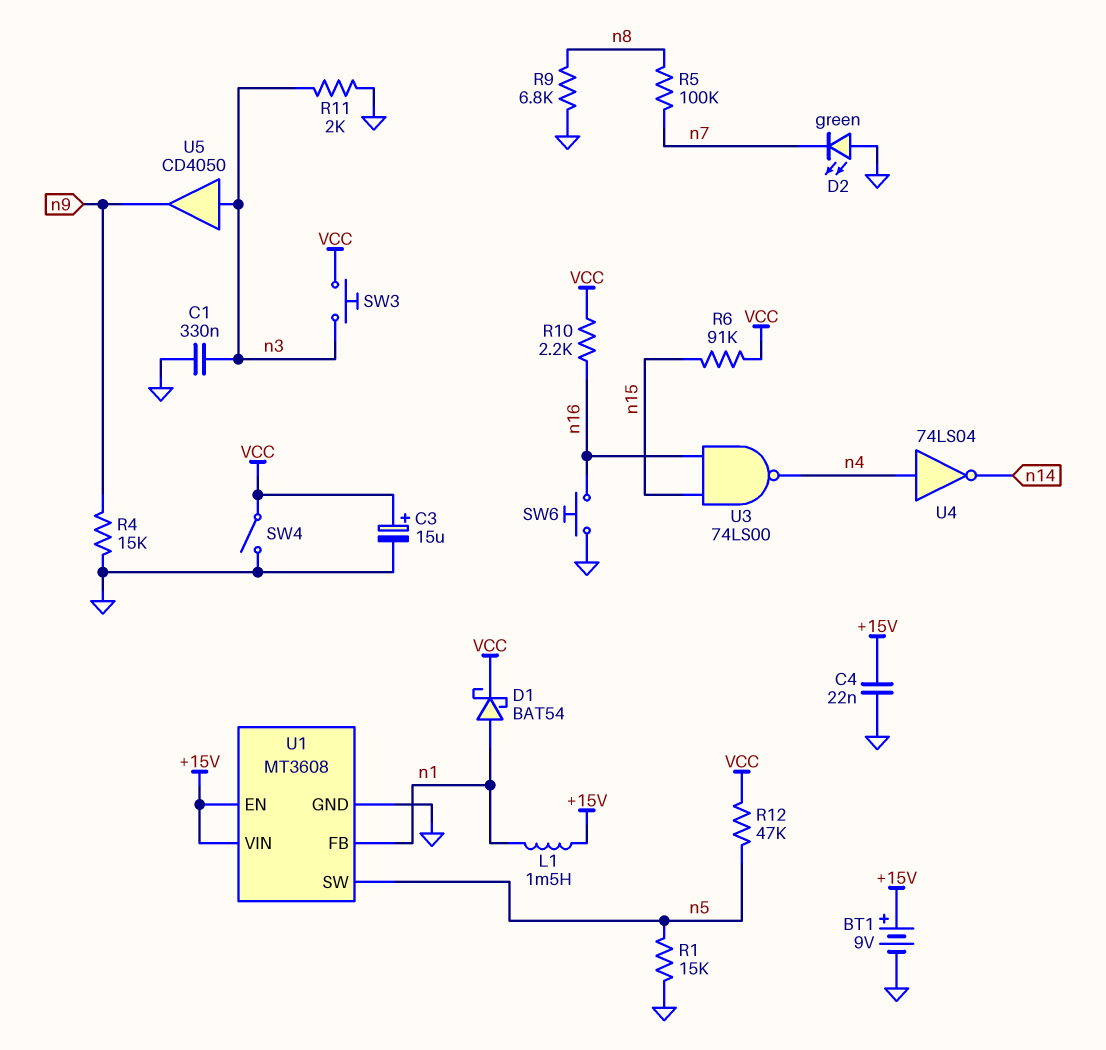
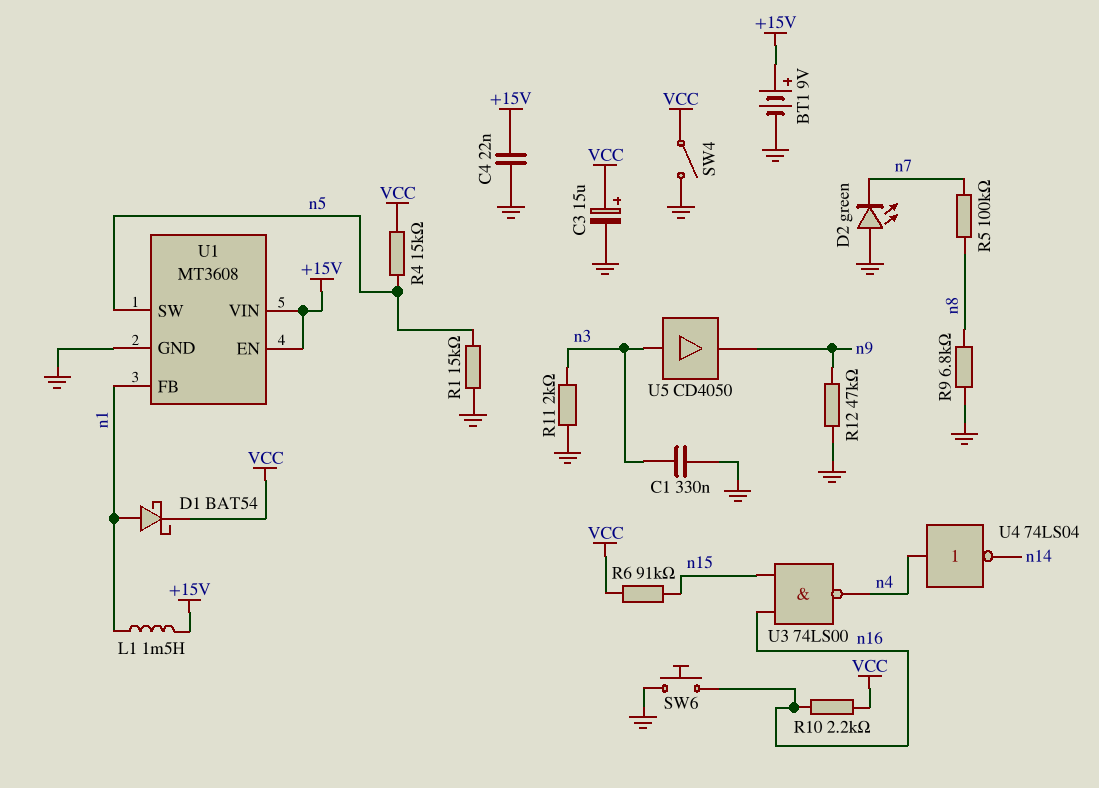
R4: 15k (GND, n9) -> 15k (VCC, n5)
R12: 47k (VCC, n5) -> 47k (GND, n9)
SW3: button (VCC, n3) -> none

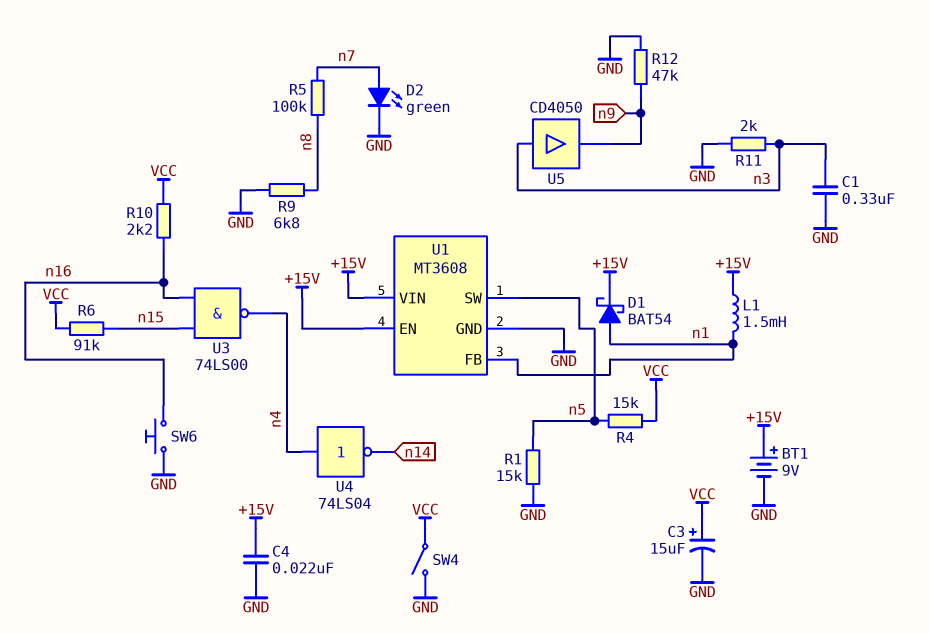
D1: schottky BAT54 (A n1, K VCC) -> schottky BAT54 (A n1, K +15V)
D2: LED green (A GND, K n7) -> LED green (A n7, K GND)

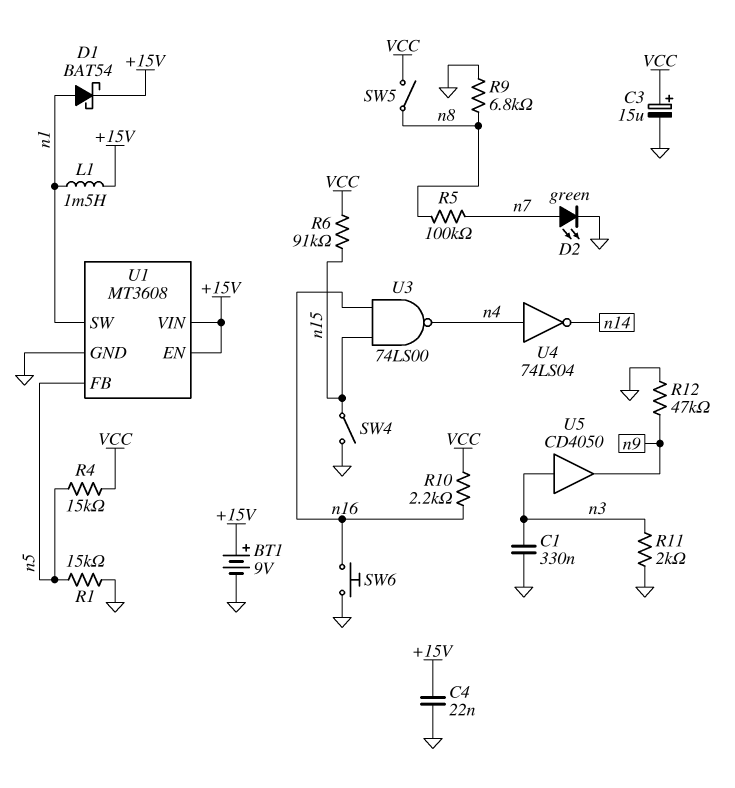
SW4: switch (GND, VCC) -> switch (GND, n15)
SW5: none -> switch (VCC, n8)
U1 pin FB: n1 -> n5
U1 pin SW: n5 -> n1

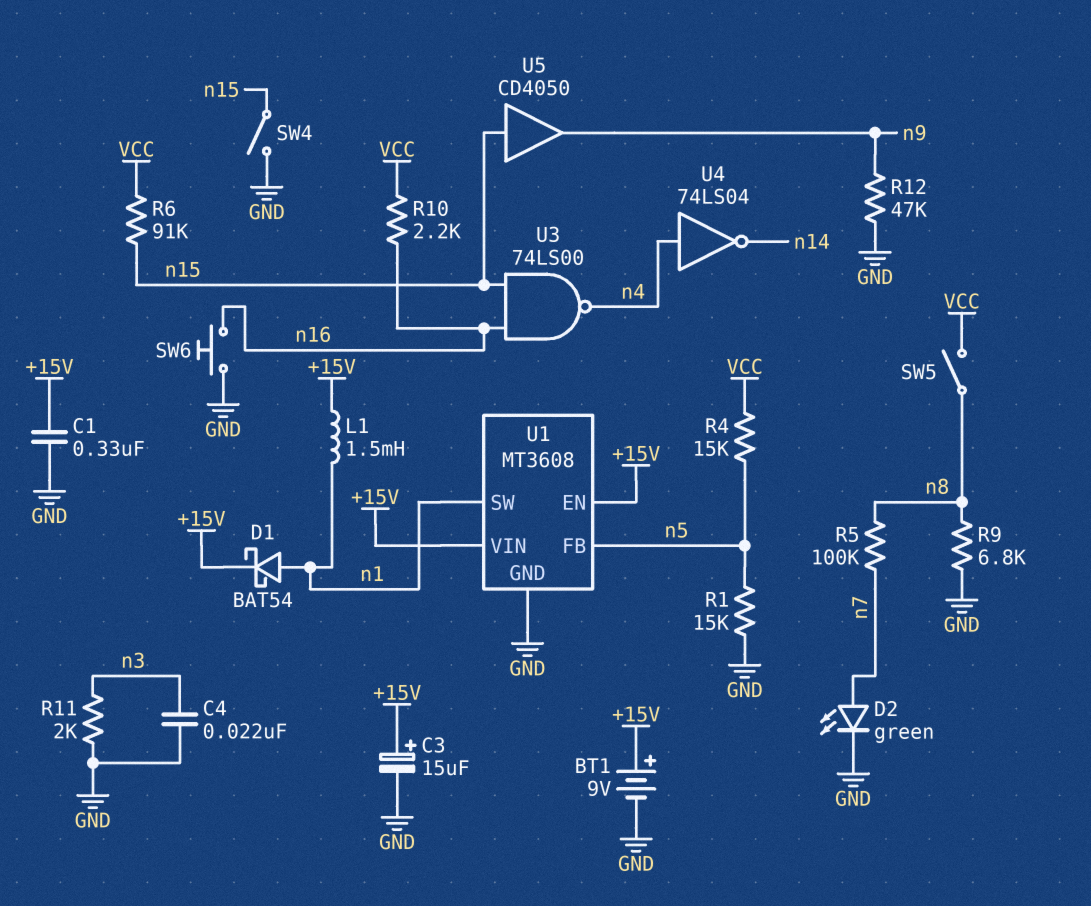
C1: 330nF (GND, n3) -> 330nF (+15V, GND)
C3: 15uF (plus VCC, minus GND) -> 15uF (plus +15V, minus GND)
C4: 22nF (+15V, GND) -> 22nF (GND, n3)
U5: buffer CD4050 (in n3, out n9) -> buffer CD4050 (in n15, out n9)

